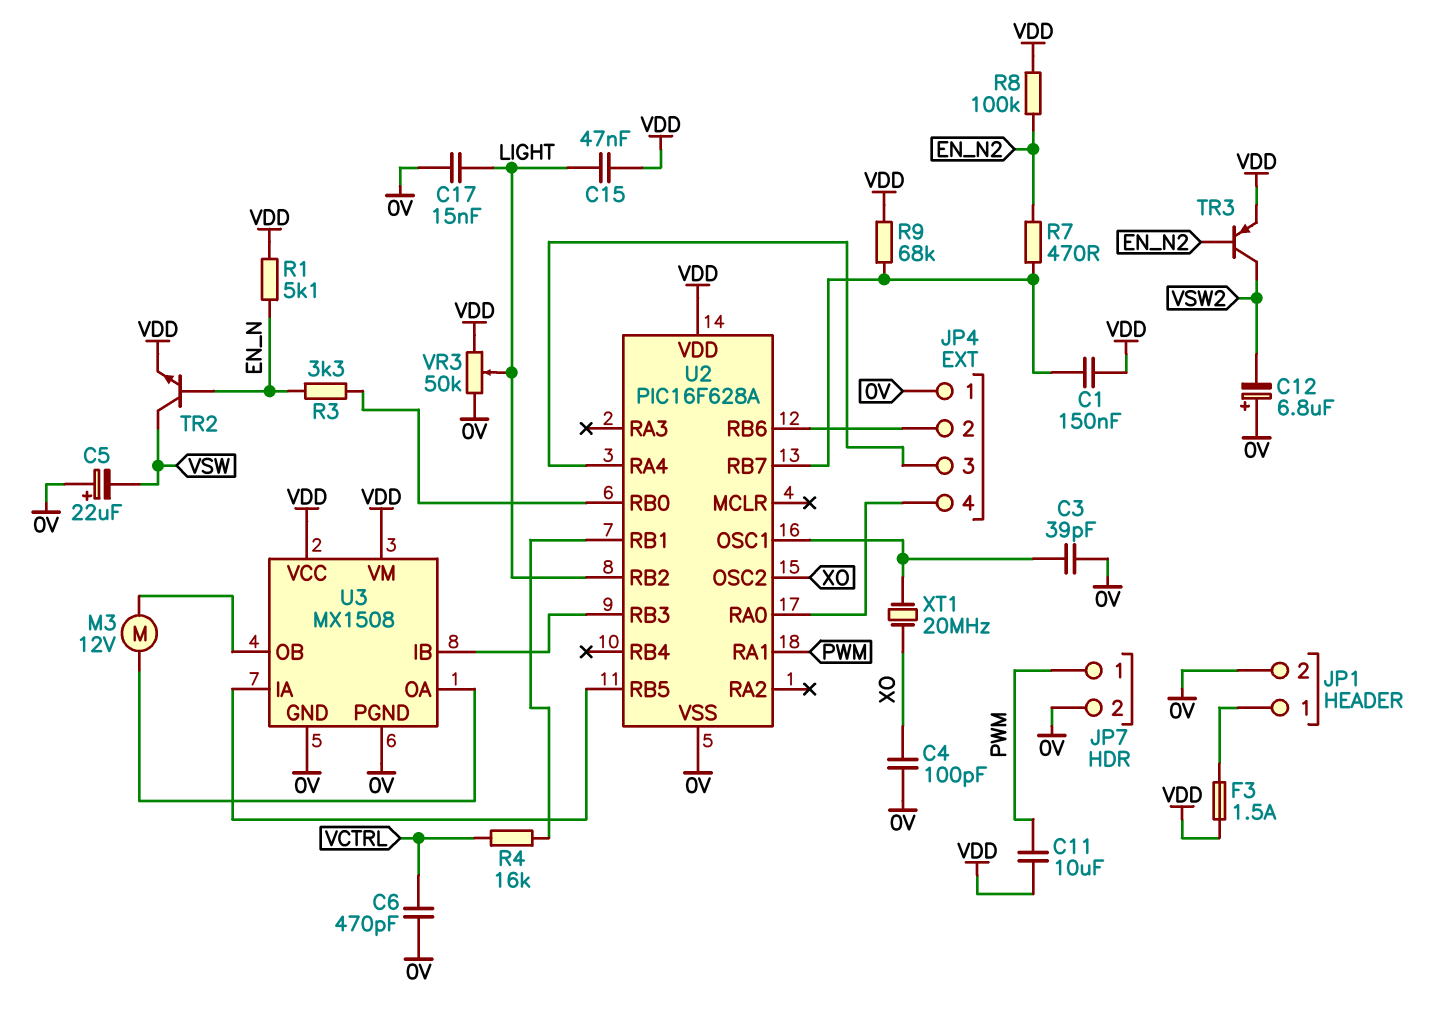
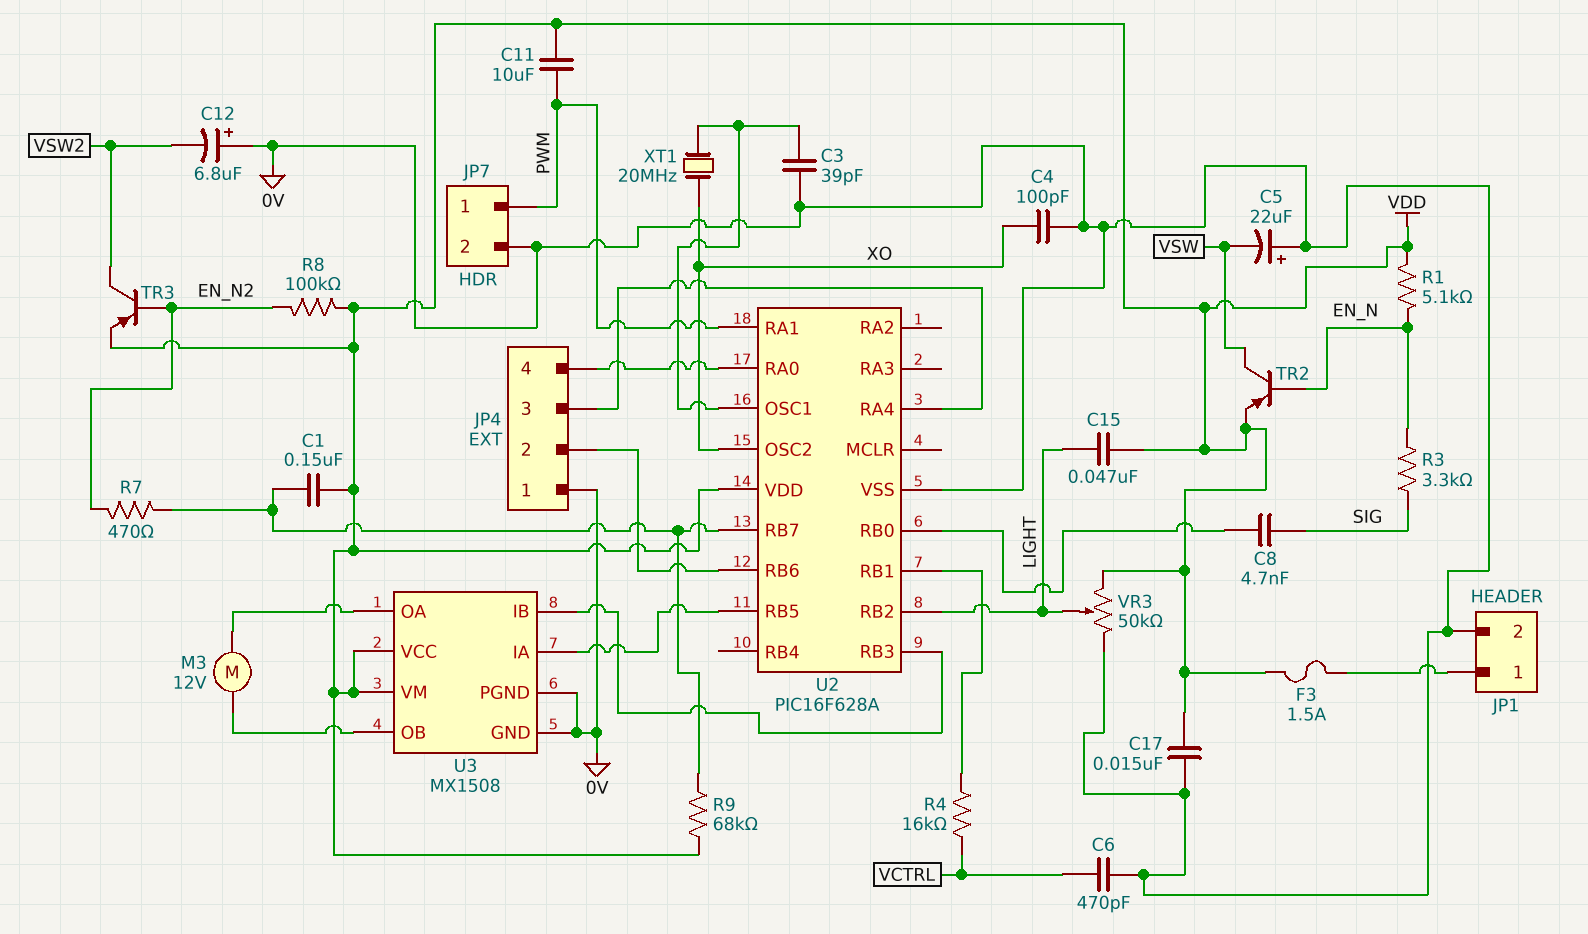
C8: none -> 4.7nF (SIG, U2/RB0)
C17: 15nF (0V, LIGHT) -> 15nF (0V, VDD)
R3: 3.3k (EN_N, U2/RB0) -> 3.3k (EN_N, SIG)
TR2: NPN (B EN_N, C VSW, E VDD) -> PNP (B EN_N, C VSW, E VDD)

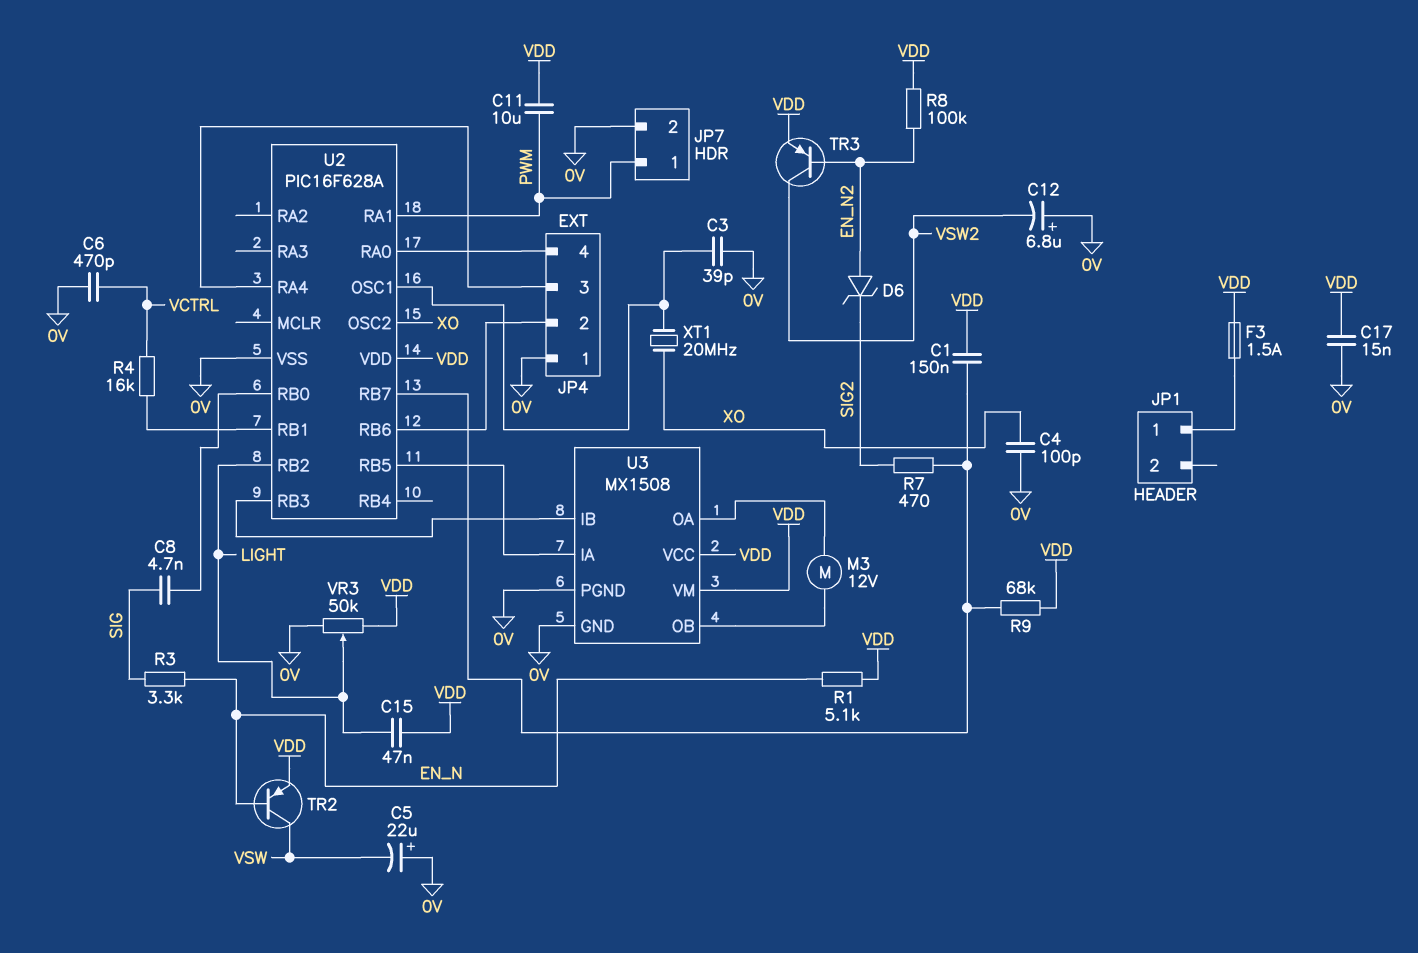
D6: none -> zener (A EN_N2, K SIG2)
JP1 pin 2: 0V -> none
R7: 470 (EN_N2, U2/RB7) -> 470 (SIG2, U2/RB7)

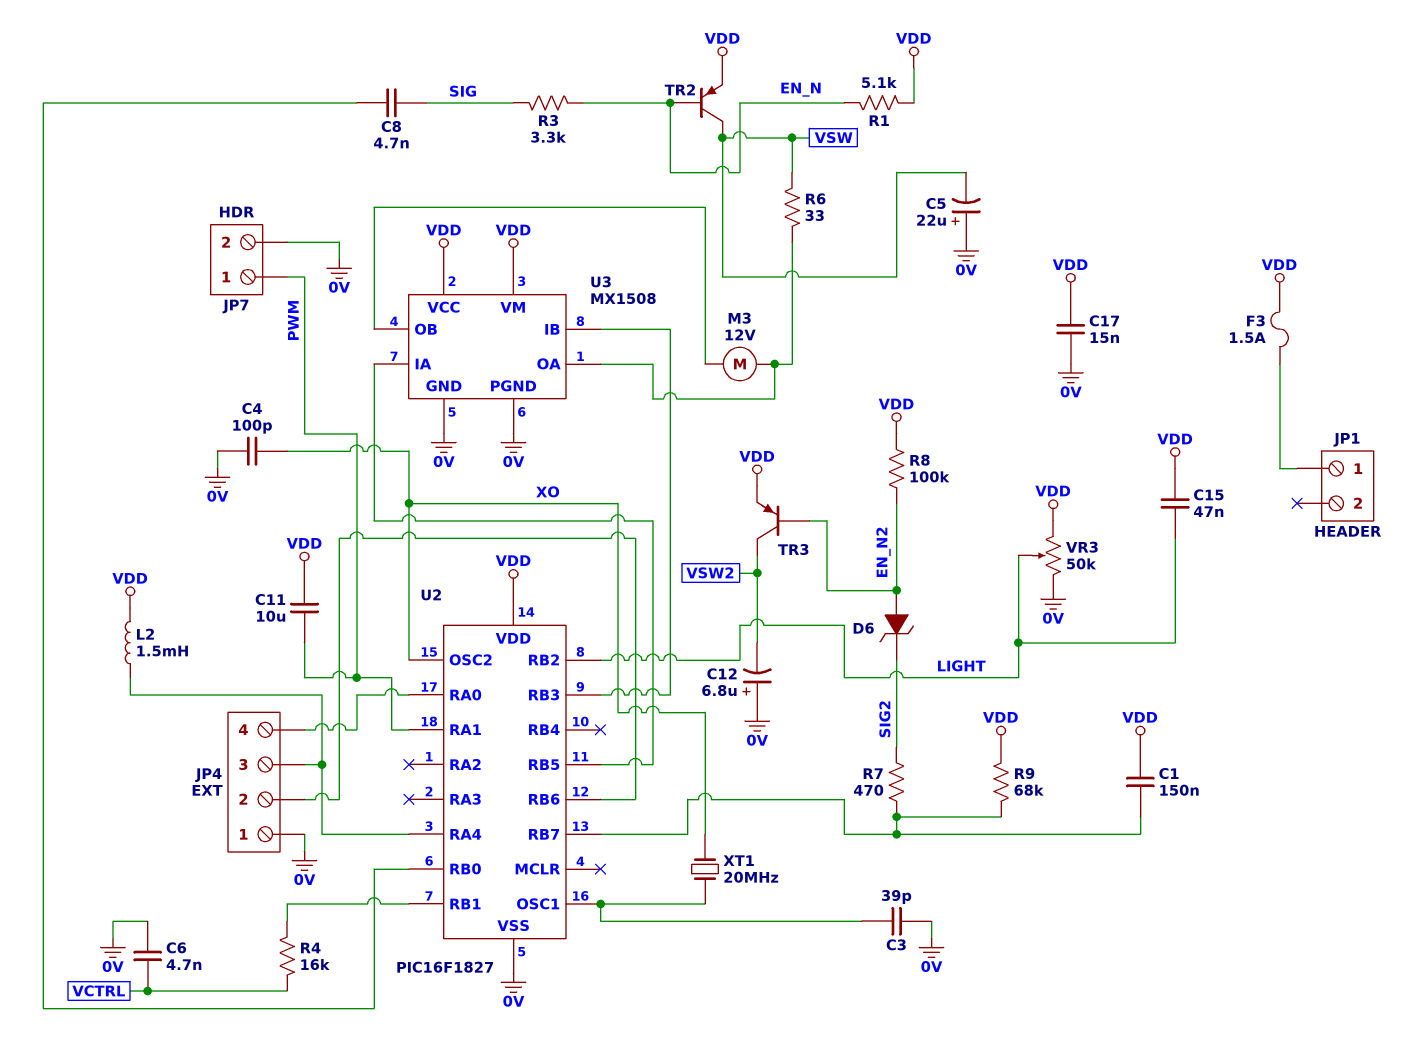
C6: 470pF (0V, VCTRL) -> 4.7nF (0V, VCTRL)
L2: none -> 1.5mH (JP4/3, VDD)
R6: none -> 33 (U3/OA, VSW)
U2: PIC16F628A -> PIC16F1827

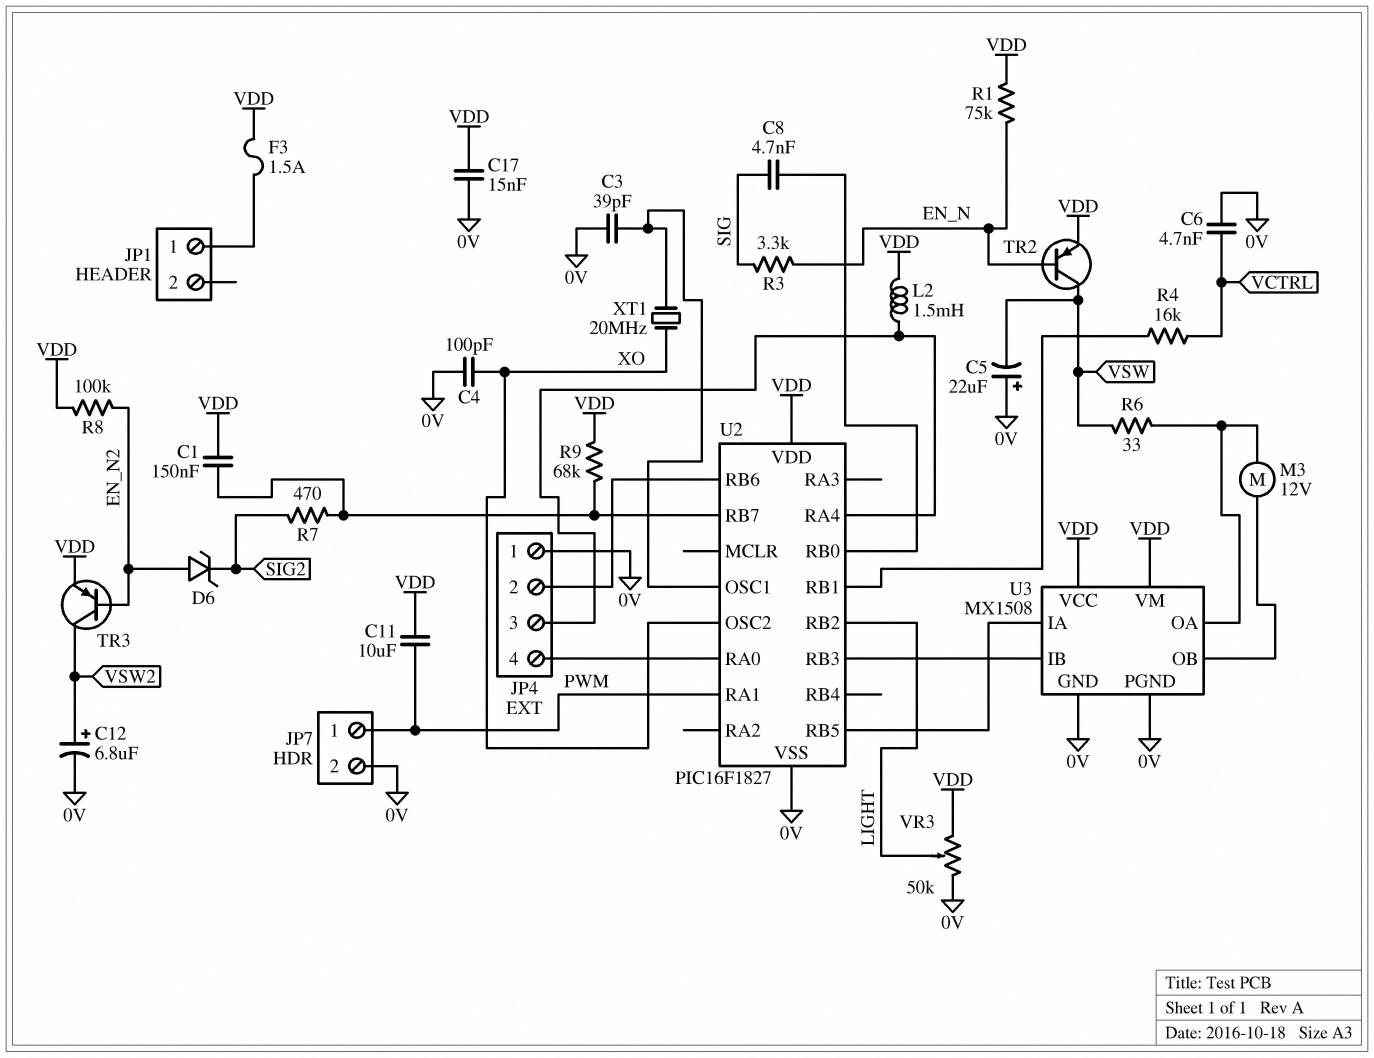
C12: 6.8uF (plus 0V, minus VSW2) -> 6.8uF (plus VSW2, minus 0V)
C15: 47nF (LIGHT, VDD) -> none
R1: 5.1k (EN_N, VDD) -> 75k (EN_N, VDD)

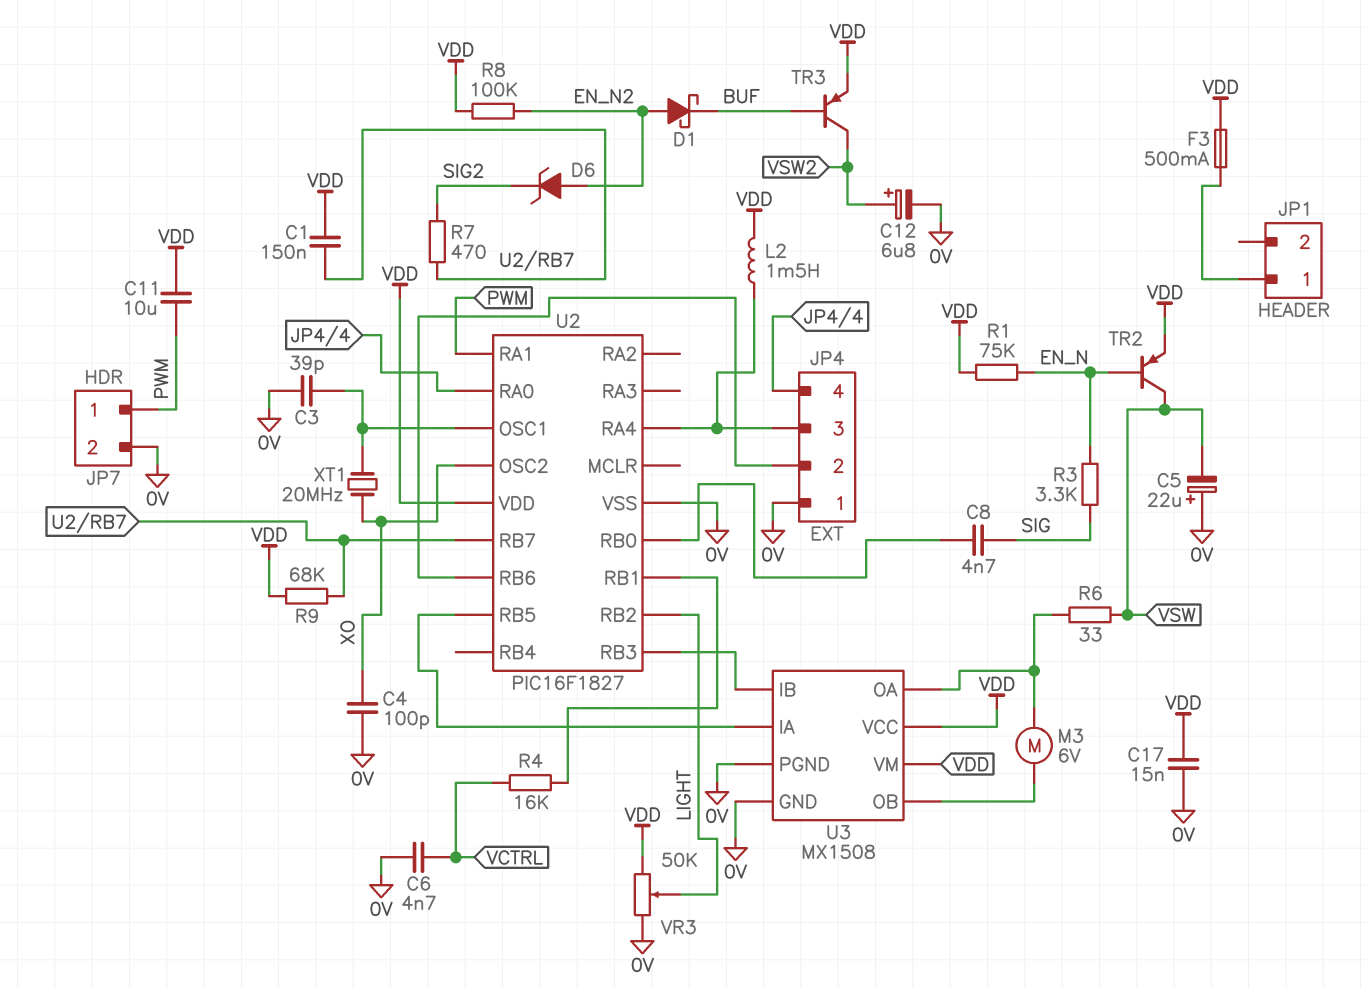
D1: none -> schottky (A EN_N2, K BUF)
F3: 1.5A (JP1/1, VDD) -> 500mA (JP1/1, VDD)
M3: motor 12V (U3/OA, U3/OB) -> motor 6V (U3/OA, U3/OB)
TR3: PNP (B EN_N2, C VSW2, E VDD) -> PNP (B BUF, C VSW2, E VDD)

